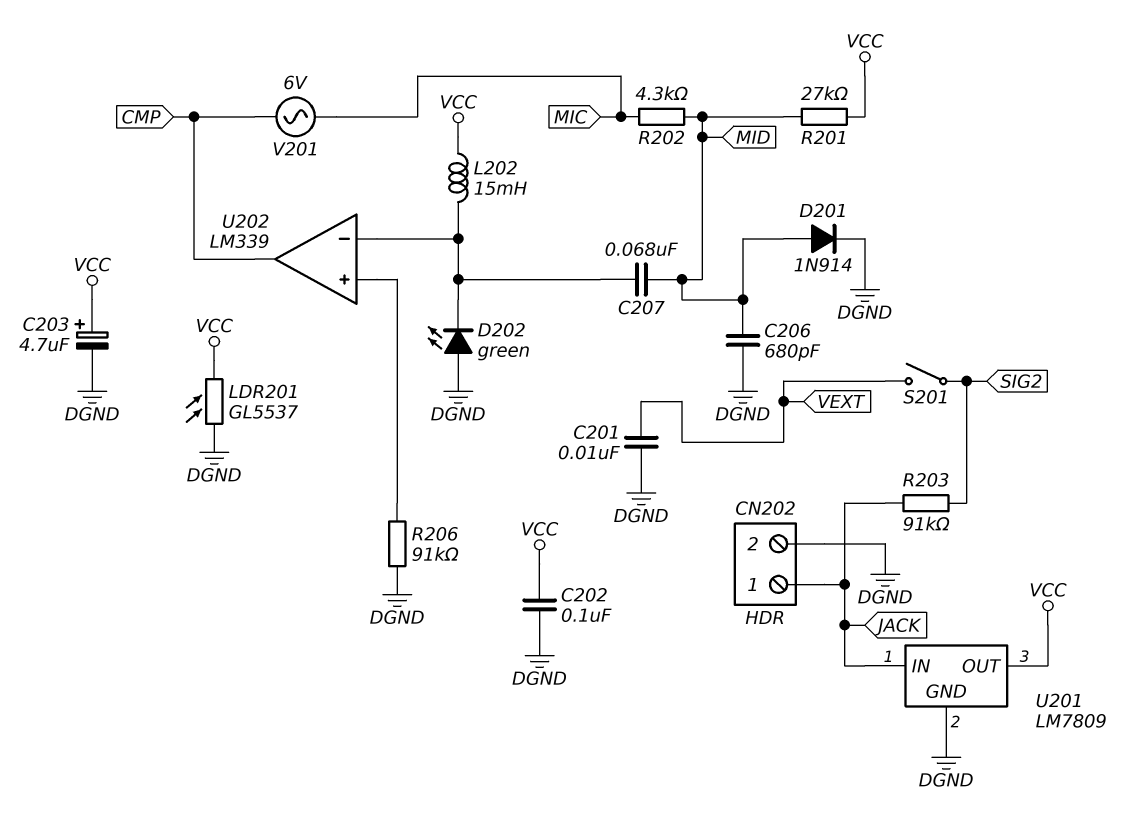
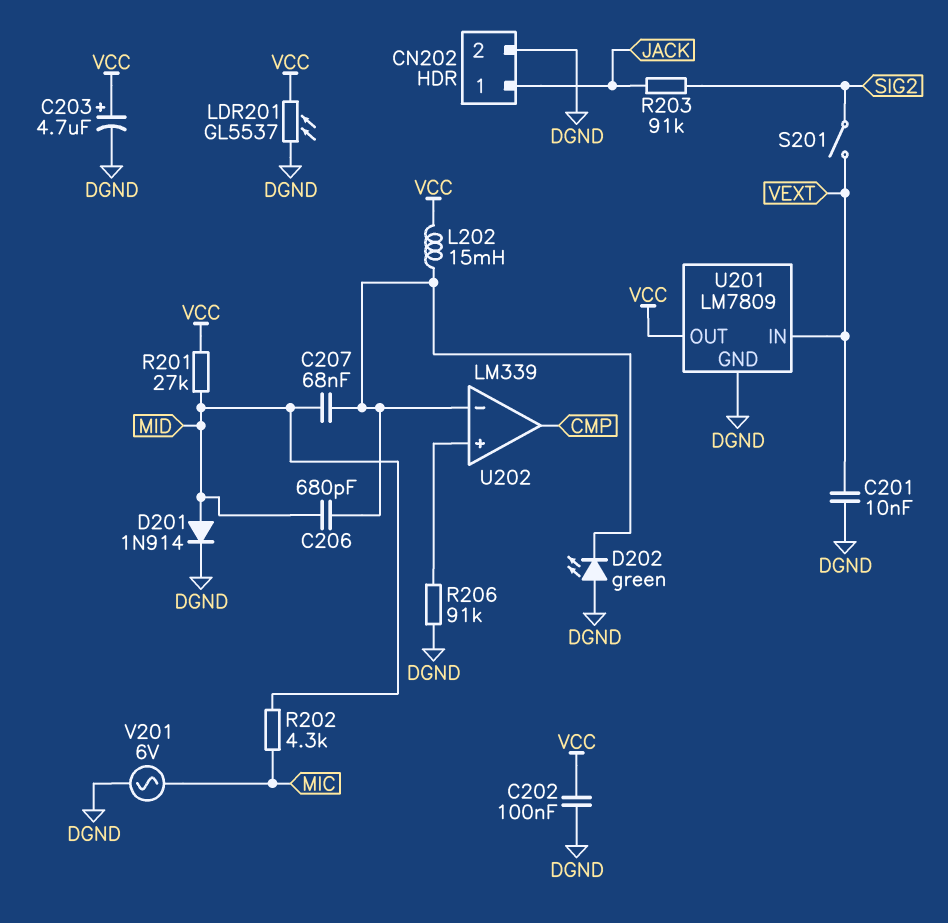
C206: 680pF (DGND, MID) -> 680pF (MID, U202/in-)
U201 pin IN: JACK -> VEXT
V201: AC 6V (CMP, MIC) -> AC 6V (DGND, MIC)

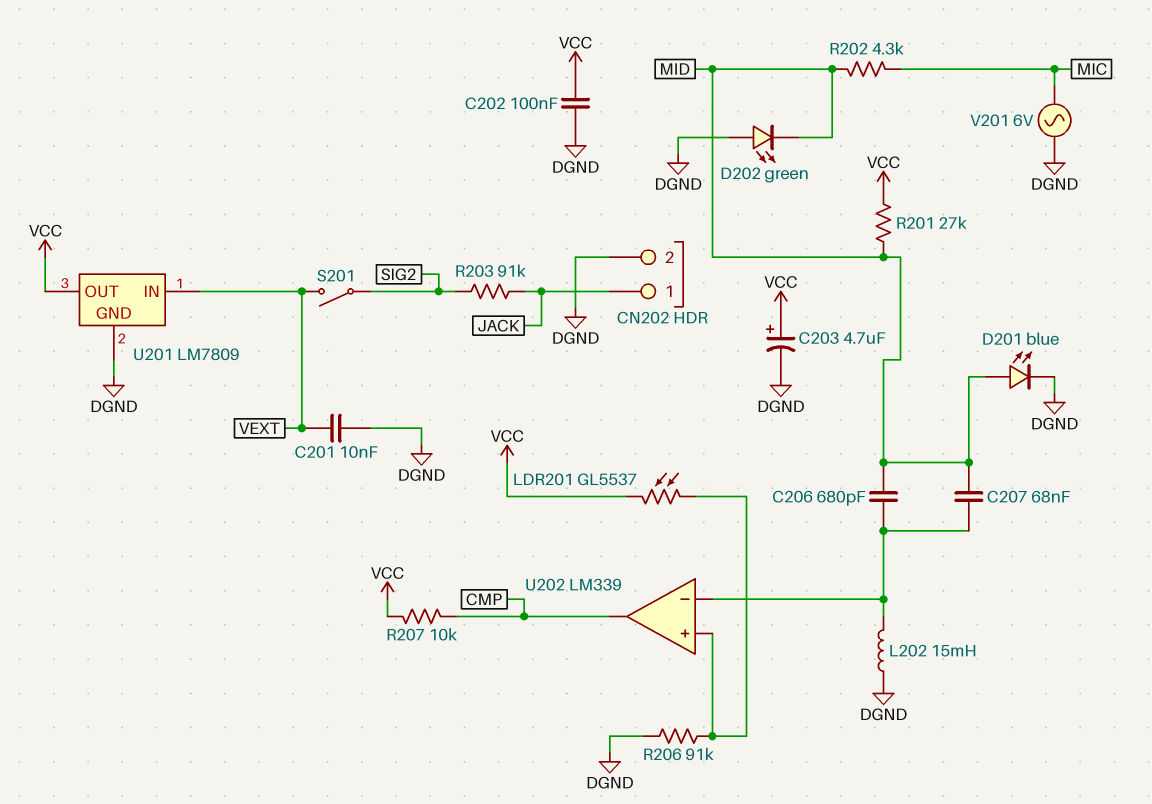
D201: diode 1N914 (A MID, K DGND) -> LED blue (A MID, K DGND)
D202: LED green (A DGND, K U202/in-) -> LED green (A DGND, K MID)
L202: 15mH (U202/in-, VCC) -> 15mH (DGND, U202/in-)
LDR201: GL5537 (DGND, VCC) -> GL5537 (U202/in+, VCC)
R207: none -> 10k (CMP, VCC)

